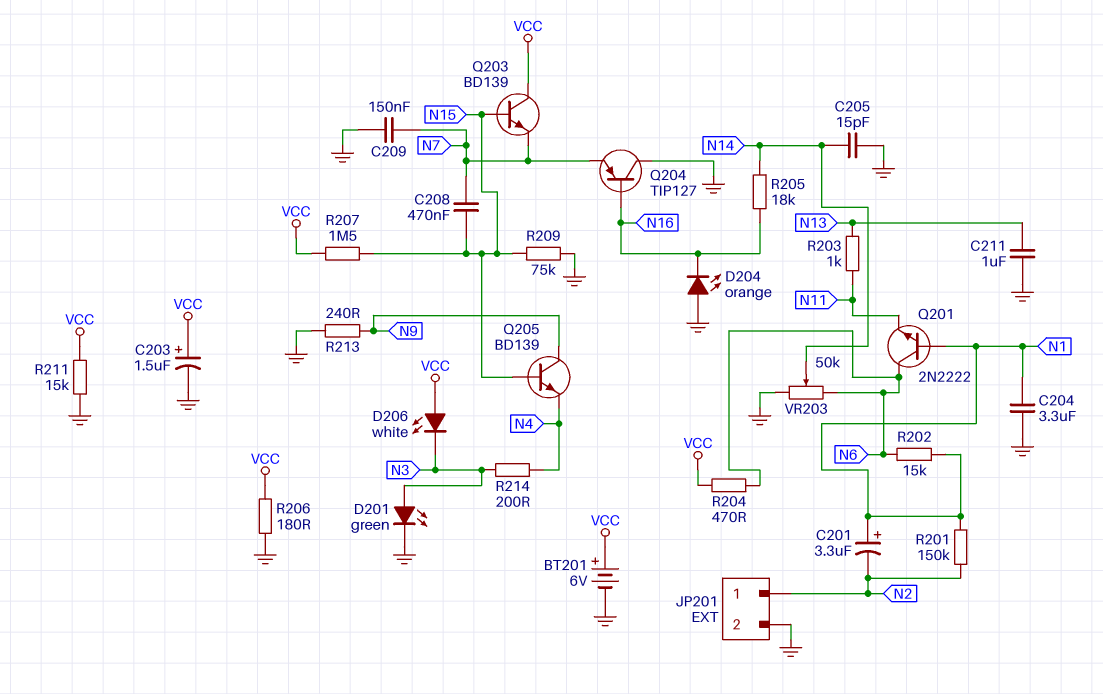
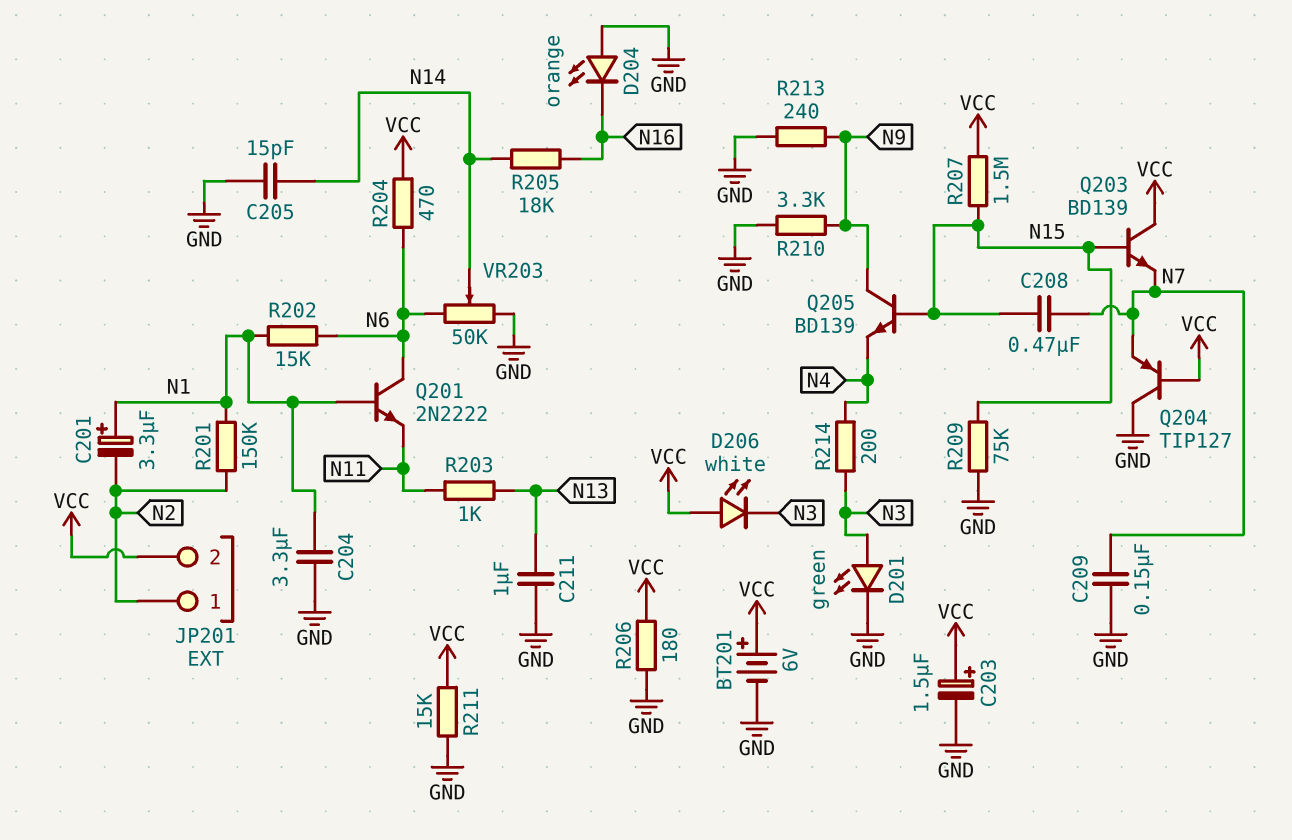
JP201 pin 2: GND -> VCC
Q204: PNP TIP127 (B N16, C GND, E N7) -> PNP TIP127 (B VCC, C GND, E N7)
R210: none -> 3.3k (GND, N9)

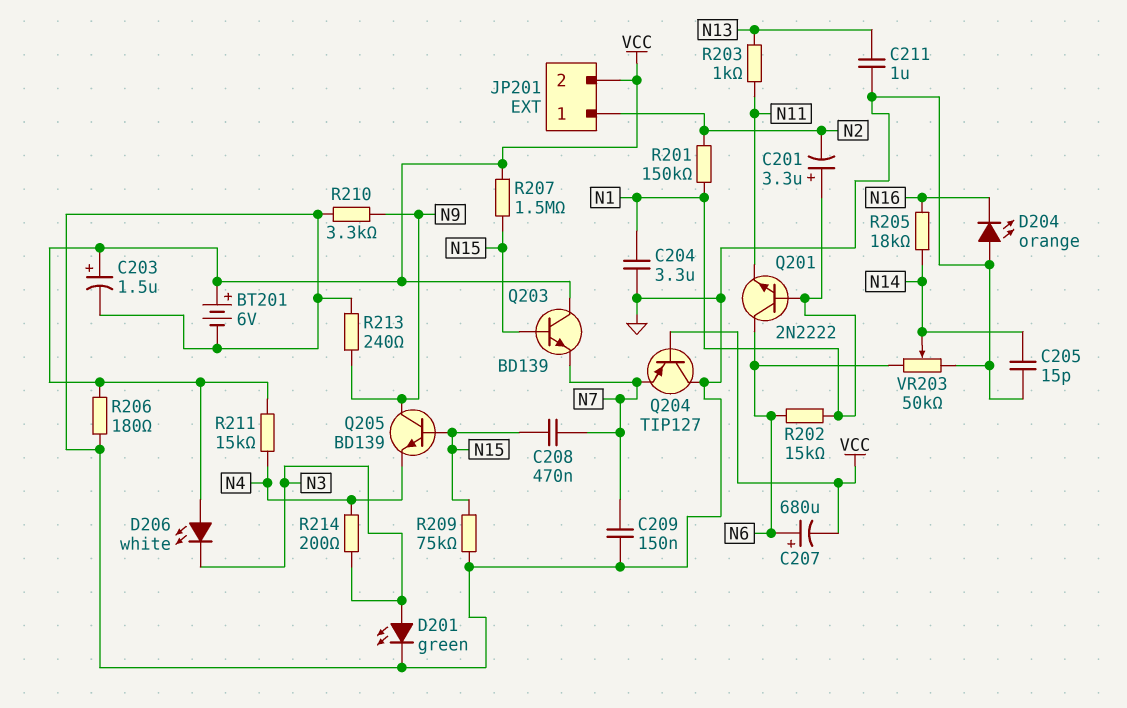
C207: none -> 680uF (plus N6, minus VCC)
R204: 470 (N6, VCC) -> none
R211: 15k (GND, VCC) -> 15k (N4, VCC)

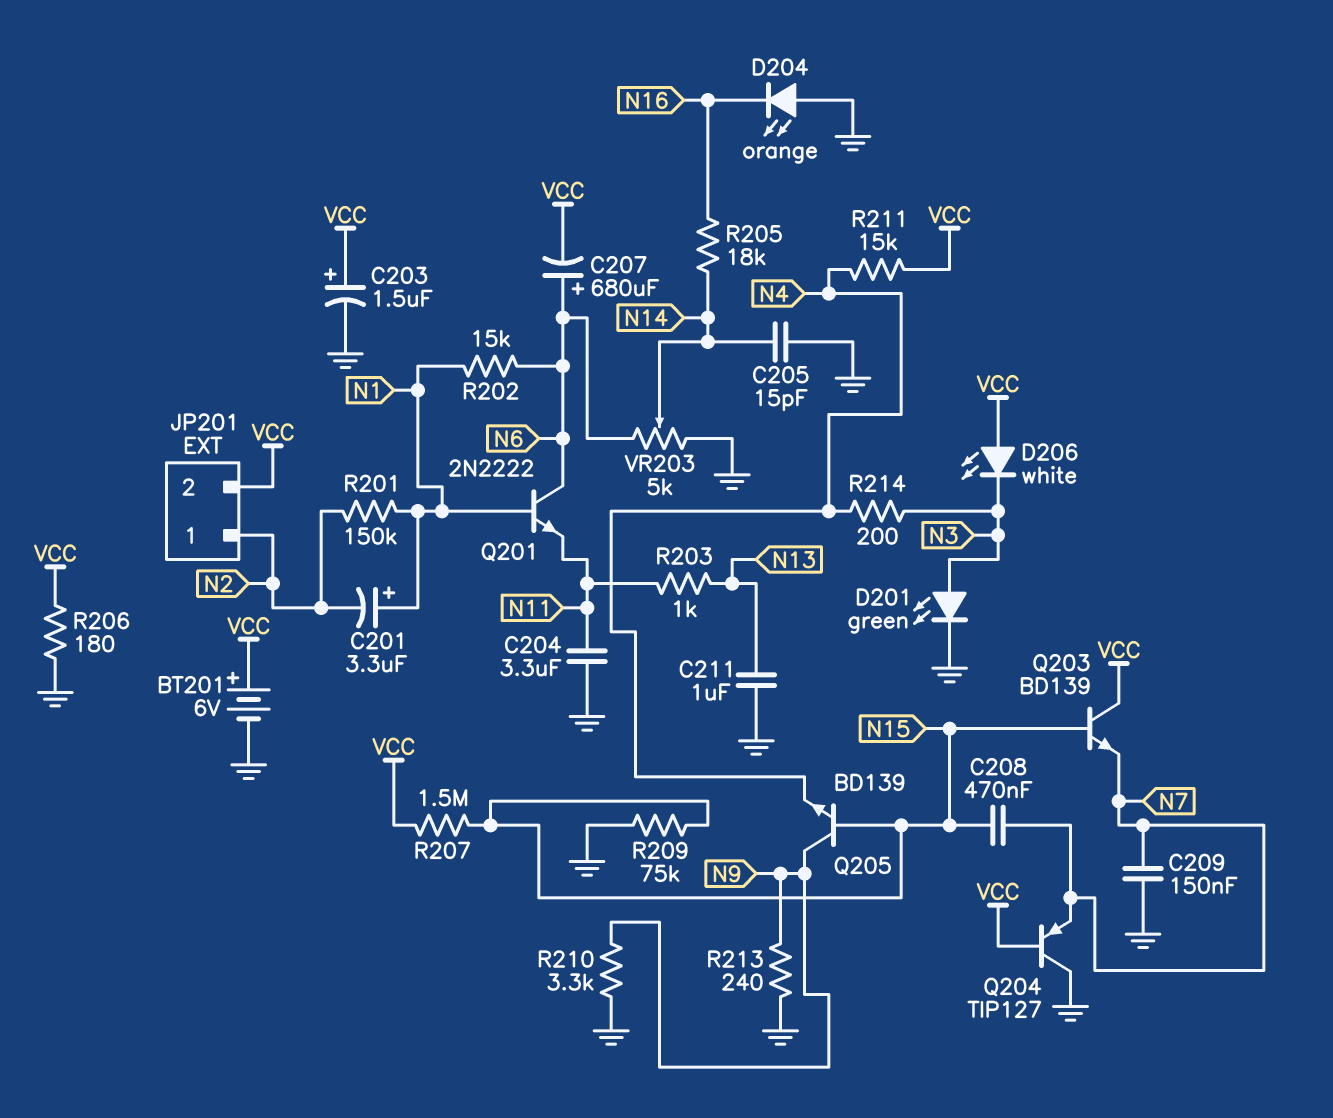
C204: 3.3uF (GND, N1) -> 3.3uF (GND, N11)
VR203: 50k (GND, N6, wiper N14) -> 5k (GND, N6, wiper N14)

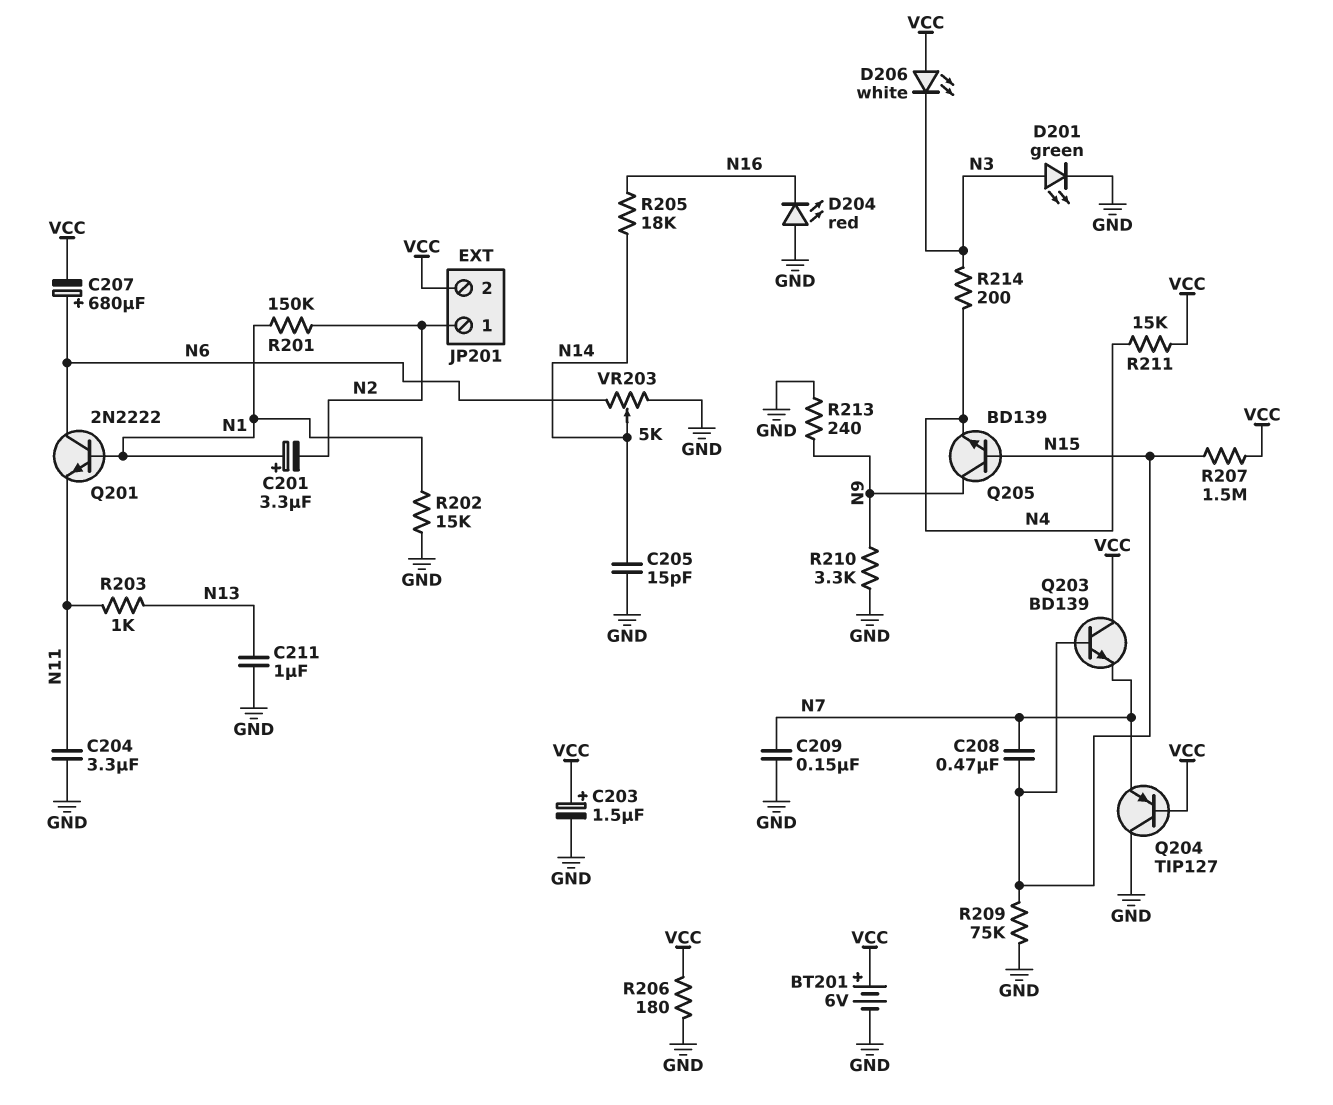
D204: LED orange (A GND, K N16) -> LED red (A GND, K N16)
R202: 15k (N1, N6) -> 15k (GND, N1)

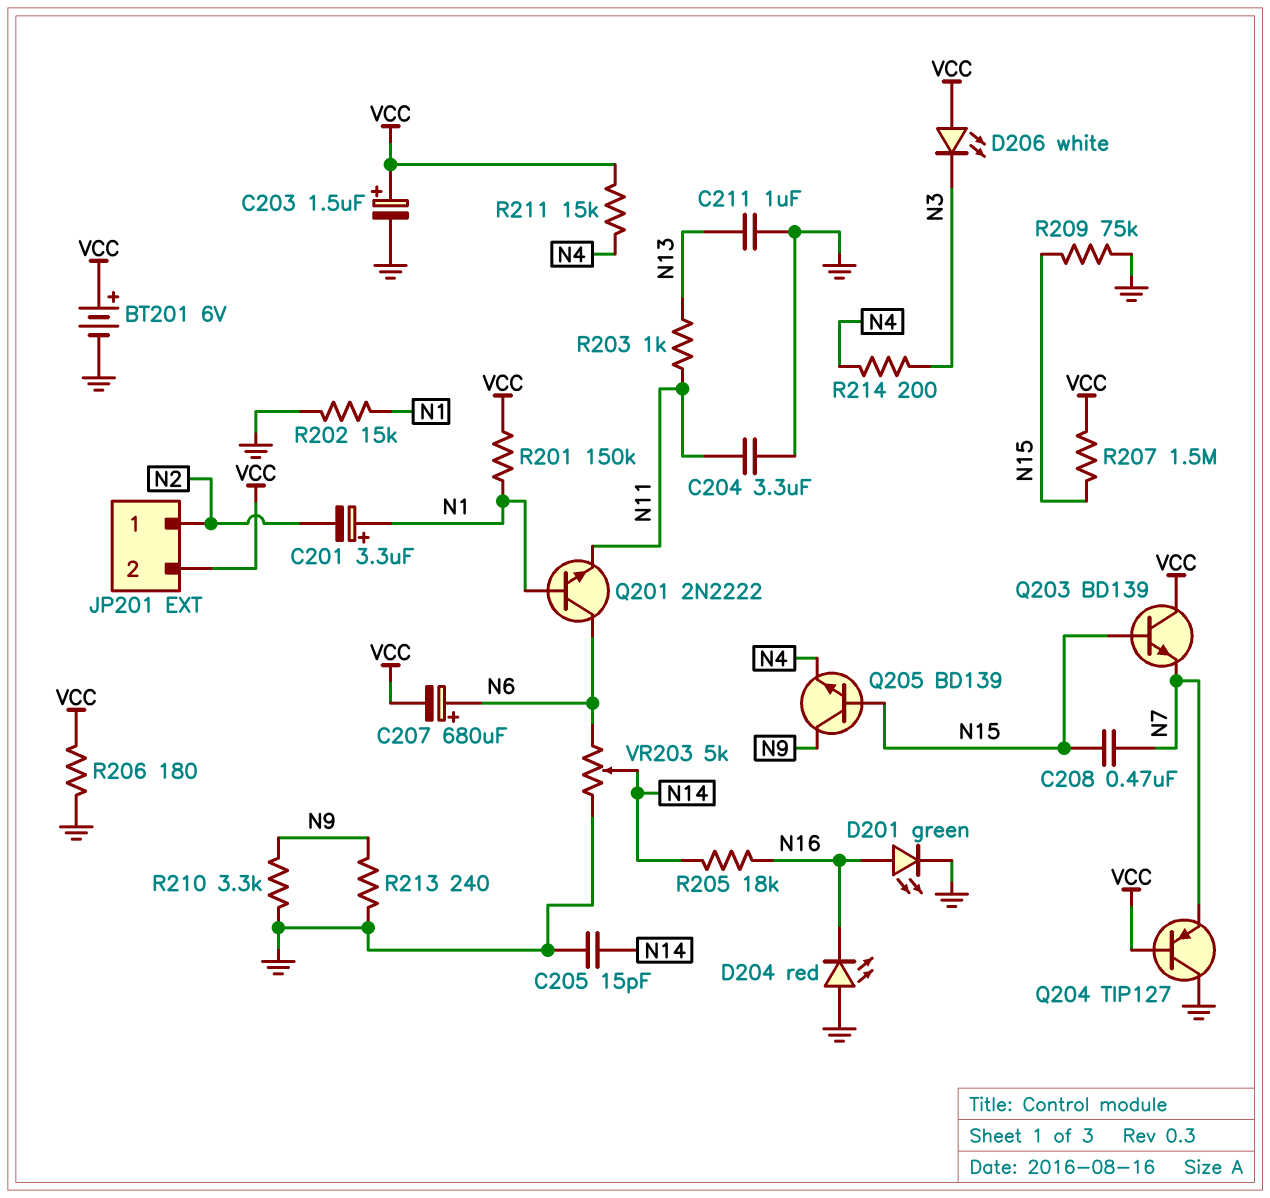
C209: 150nF (GND, N7) -> none
D201: LED green (A N3, K GND) -> LED green (A N16, K GND)
R201: 150k (N1, N2) -> 150k (N1, VCC)

